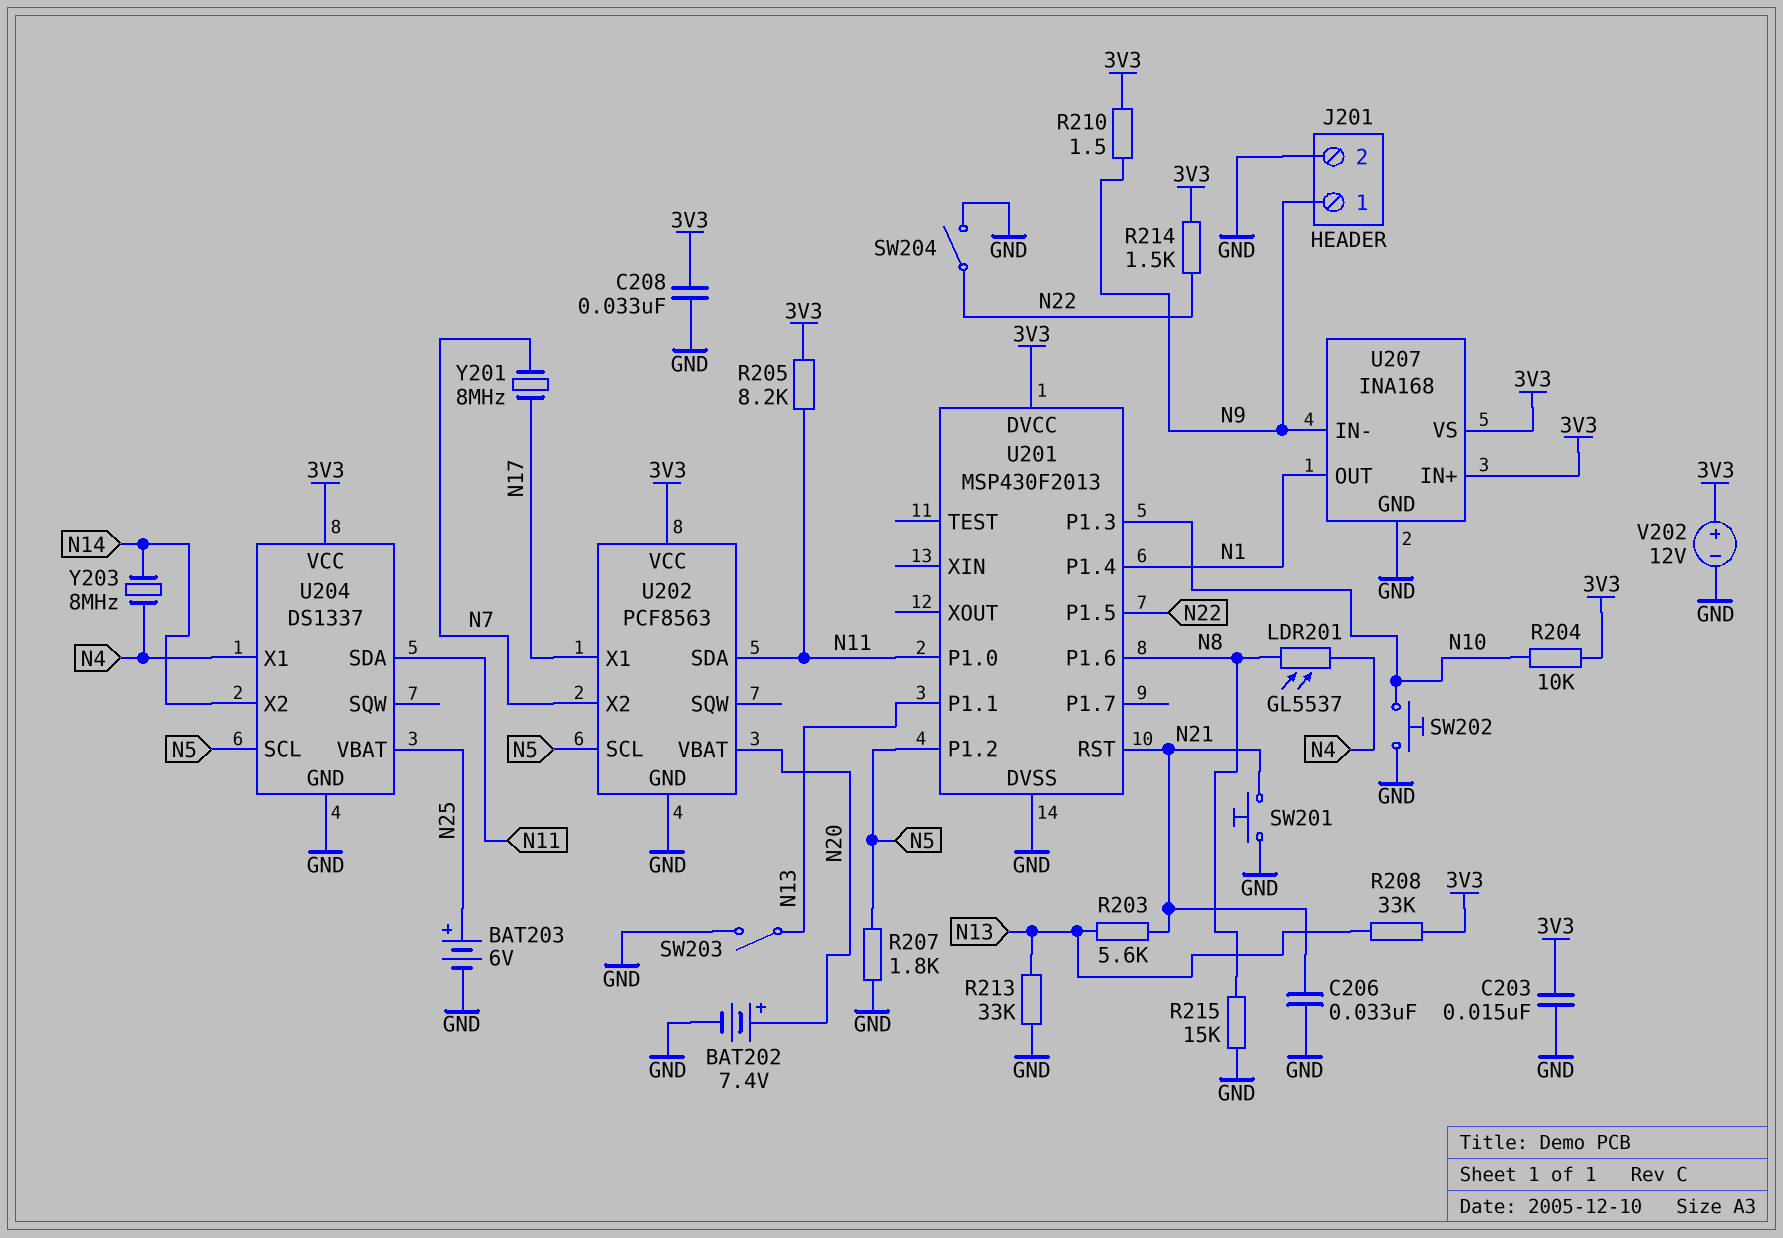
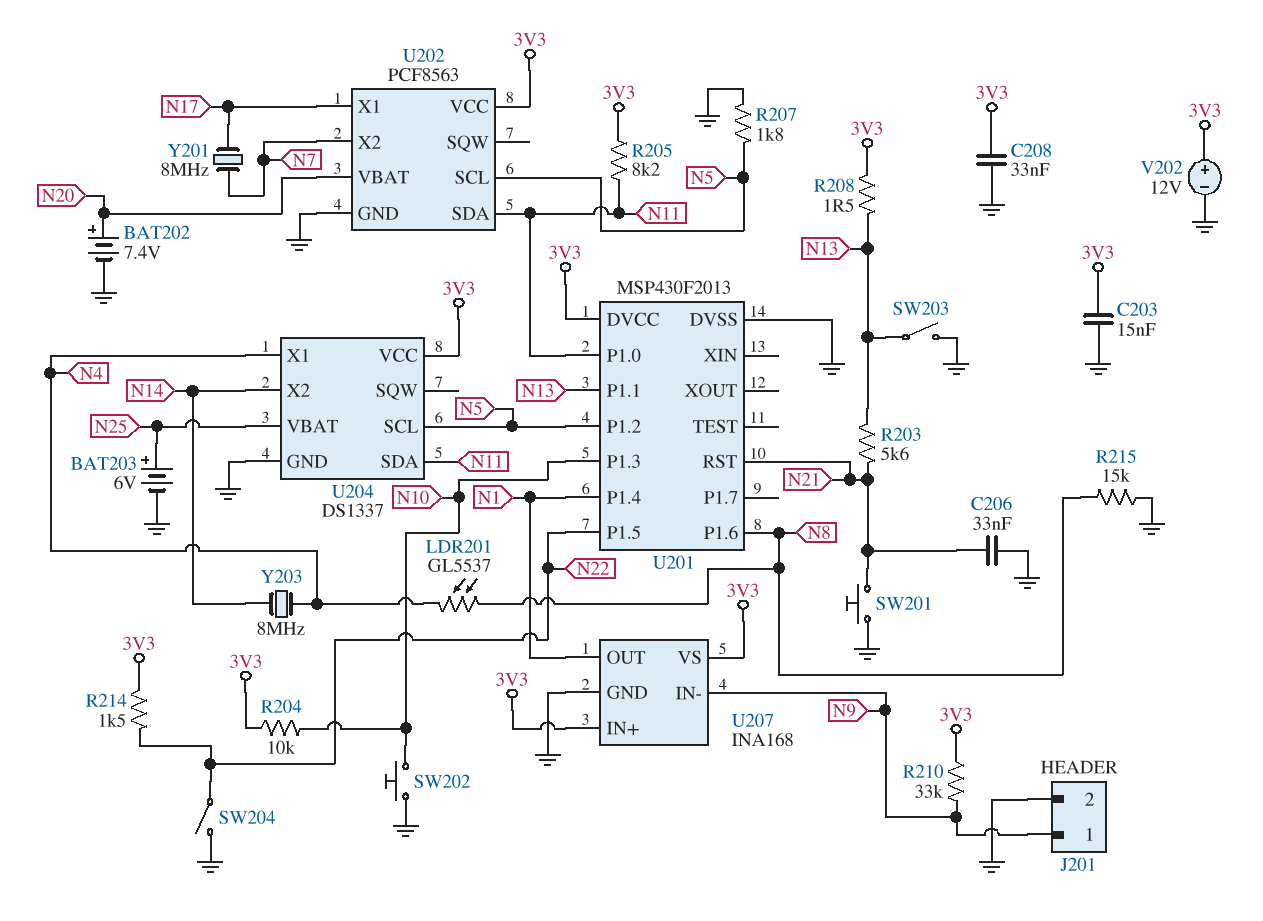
R208: 33k (3V3, N13) -> 1.5 (3V3, N13)
R210: 1.5 (3V3, N9) -> 33k (3V3, N9)
R213: 33k (GND, N13) -> none

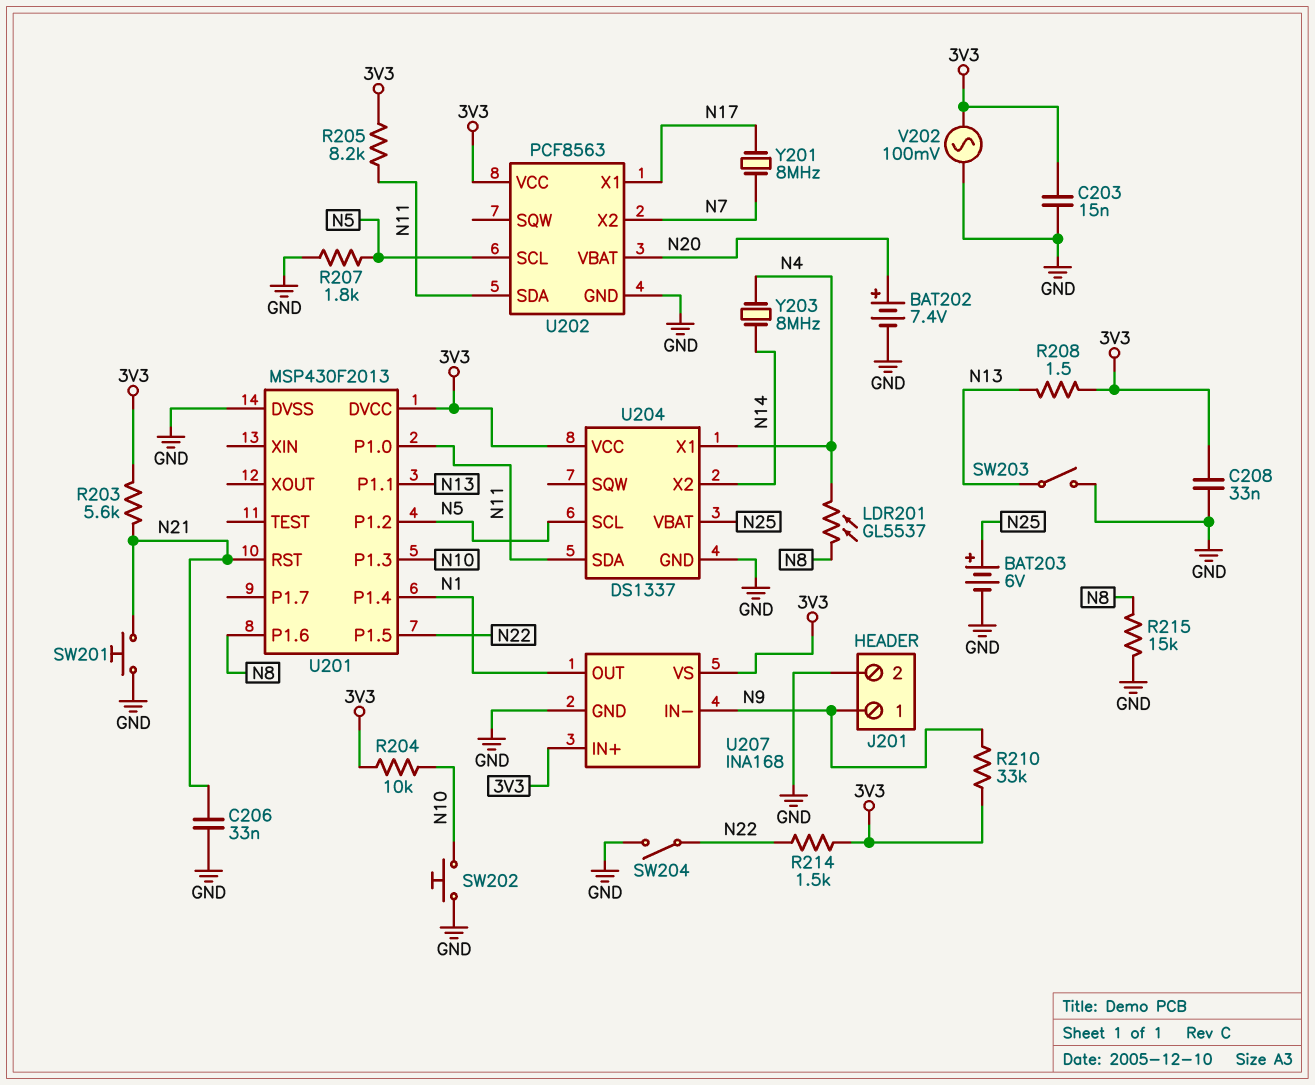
R203: 5.6k (N13, N21) -> 5.6k (3V3, N21)
V202: 12V (plus 3V3, minus GND) -> AC 100mV (3V3, GND)

